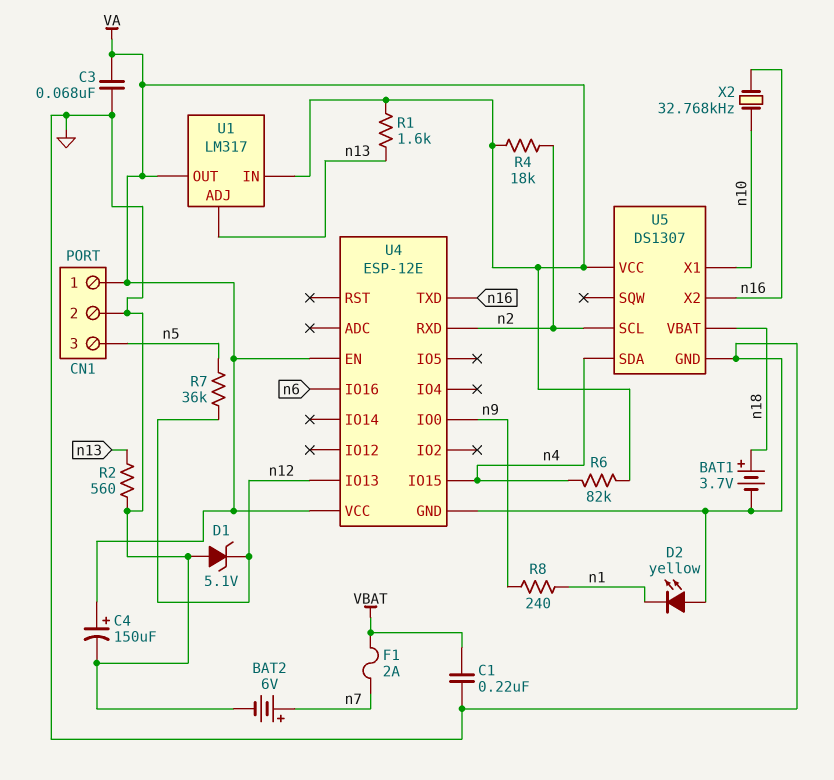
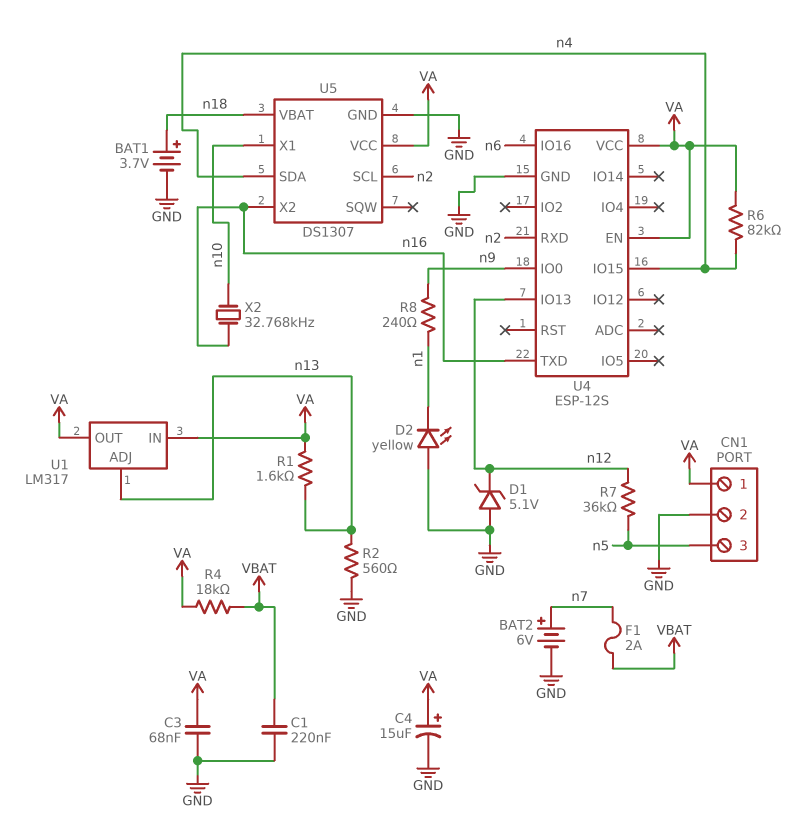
C4: 150uF (plus VA, minus GND) -> 15uF (plus VA, minus GND)
R4: 18k (VA, n2) -> 18k (VA, VBAT)
U4: ESP-12E -> ESP-12S

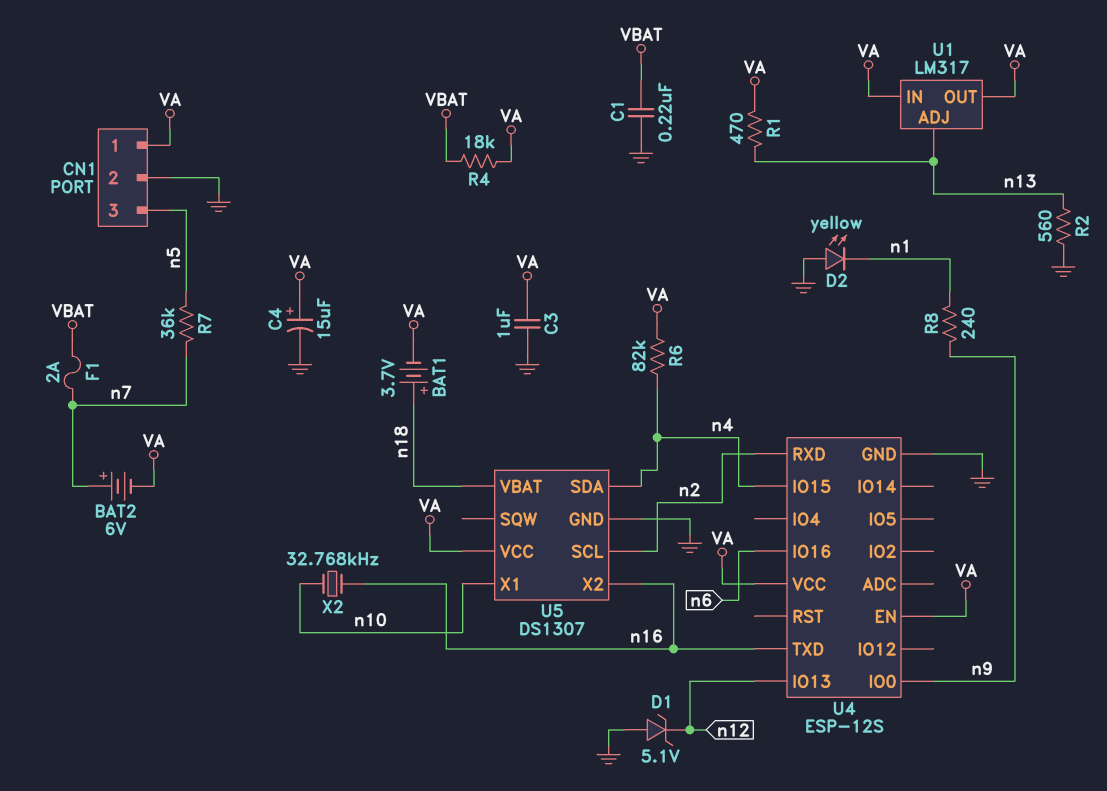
BAT1: 3.7V (plus n18, minus GND) -> 3.7V (plus n18, minus VA)
BAT2: 6V (plus n7, minus GND) -> 6V (plus n7, minus VA)
C3: 68nF (GND, VA) -> 1uF (GND, VA)
R1: 1.6k (VA, n13) -> 470 (VA, n13)
R7: 36k (n5, n12) -> 36k (n5, n7)

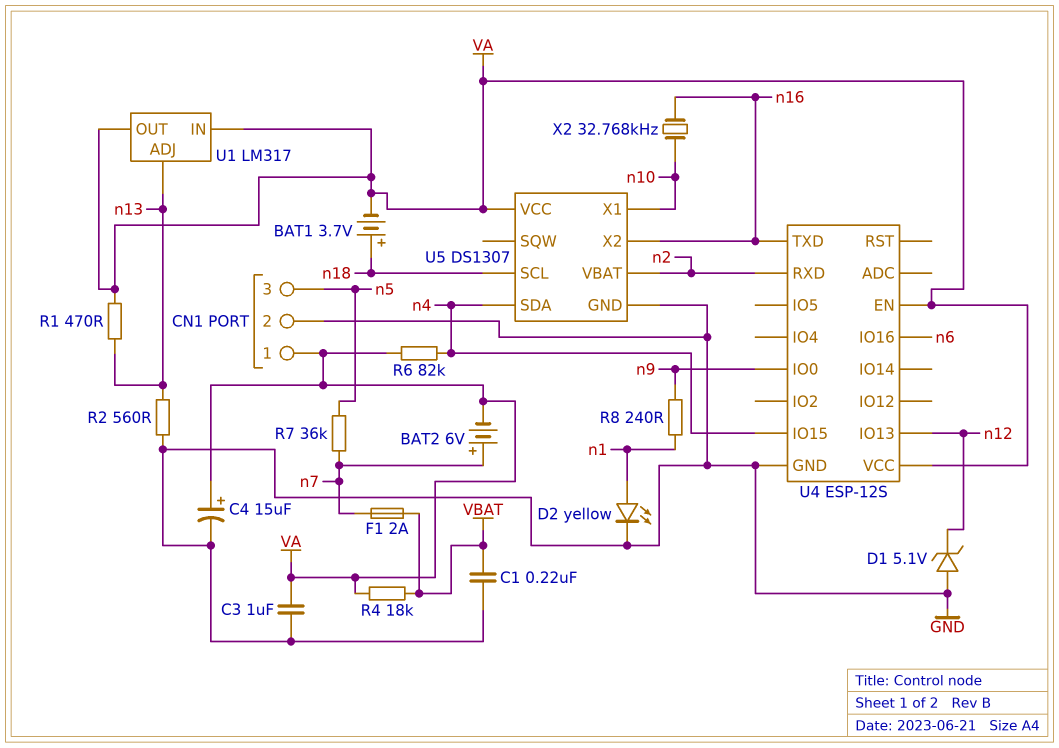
D2: LED yellow (A GND, K n1) -> LED yellow (A n1, K GND)
U5 pin SCL: n2 -> n18
U5 pin VBAT: n18 -> n2

